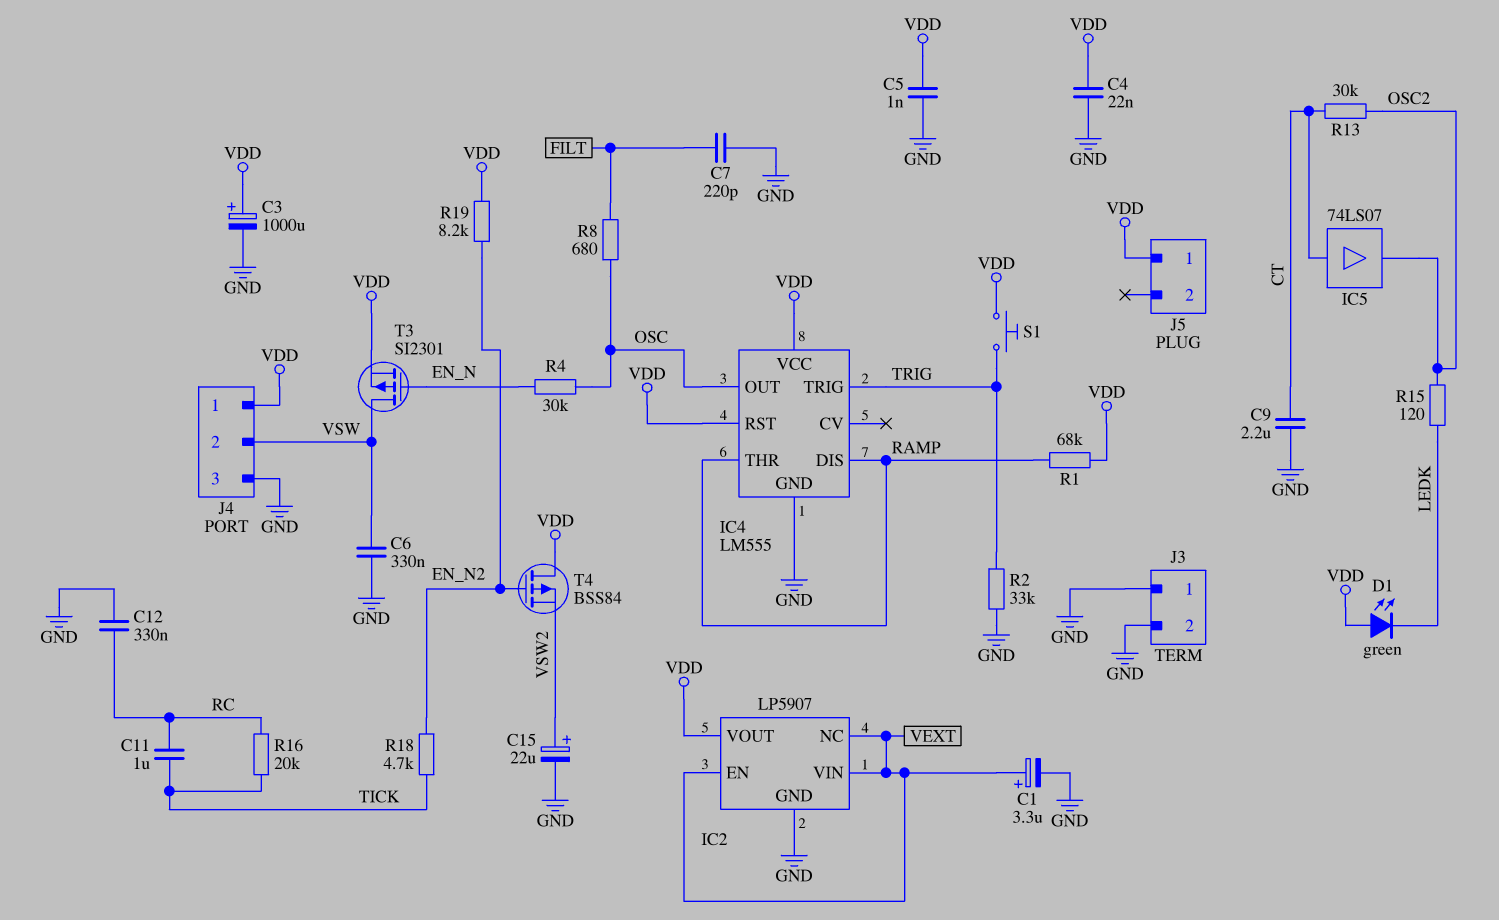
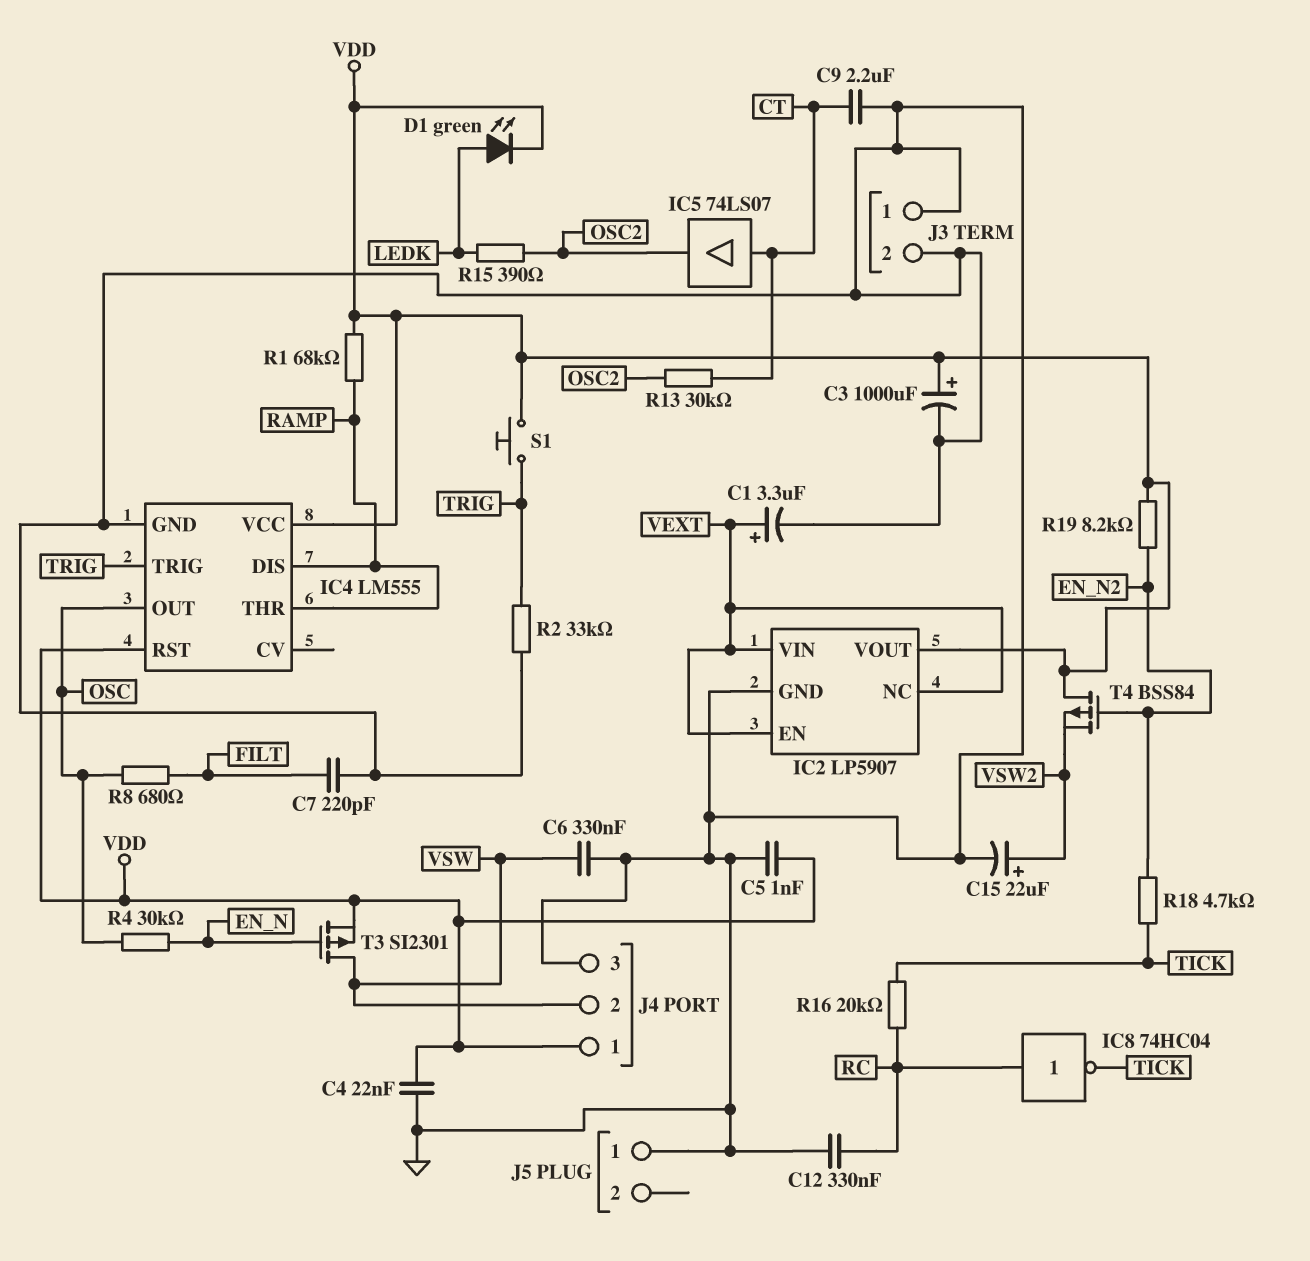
C11: 1uF (RC, TICK) -> none
D1: LED green (A VDD, K LEDK) -> LED green (A LEDK, K VDD)
IC8: none -> NOT 74HC04 (in RC, out TICK)
J5 pin 1: VDD -> GND
R15: 120 (LEDK, OSC2) -> 390 (LEDK, OSC2)

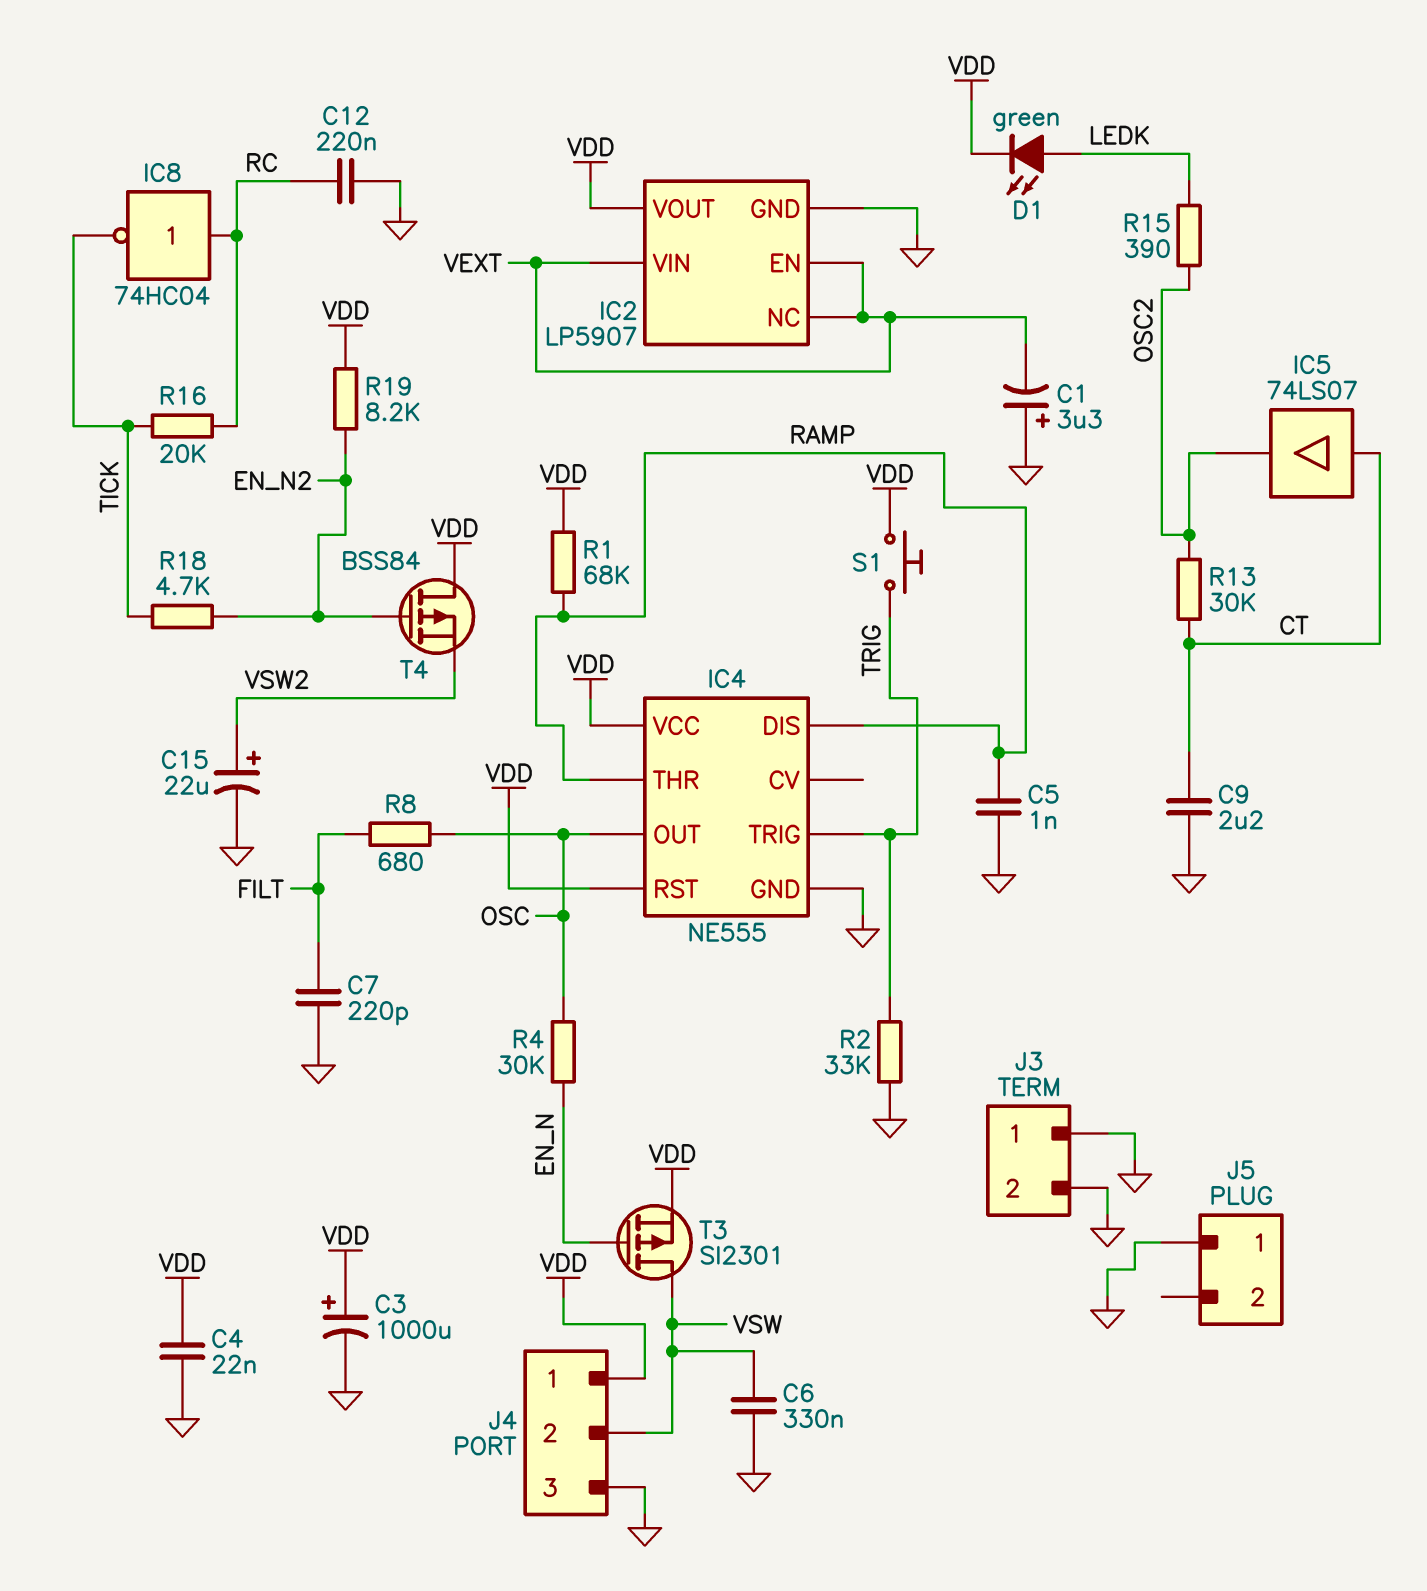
C1: 3.3uF (plus VEXT, minus GND) -> 3.3uF (plus GND, minus VEXT)
C5: 1nF (GND, VDD) -> 1nF (GND, RAMP)
C12: 330nF (GND, RC) -> 220nF (GND, RC)
IC4: LM555 -> NE555

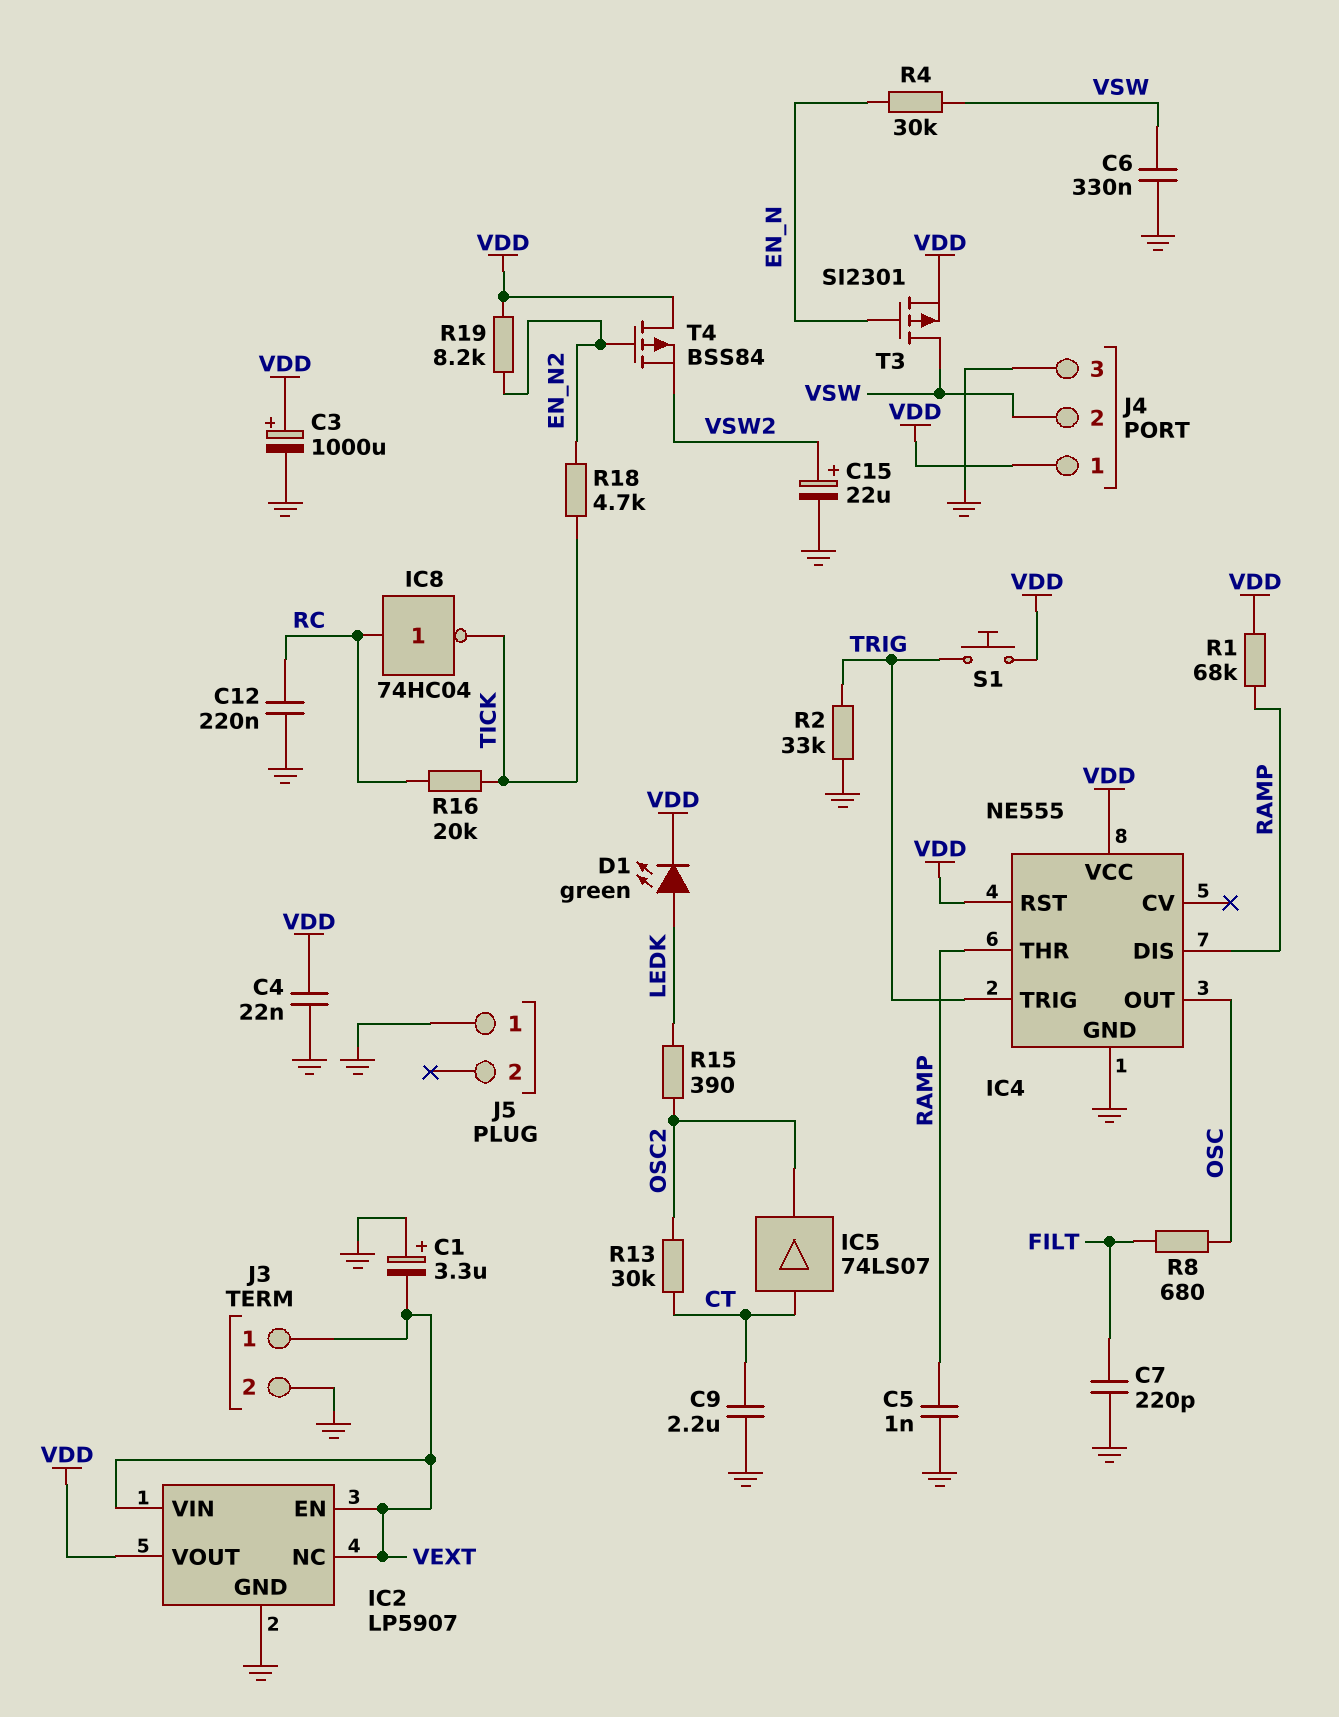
J3 pin 1: GND -> VEXT
R4: 30k (EN_N, OSC) -> 30k (EN_N, VSW)

